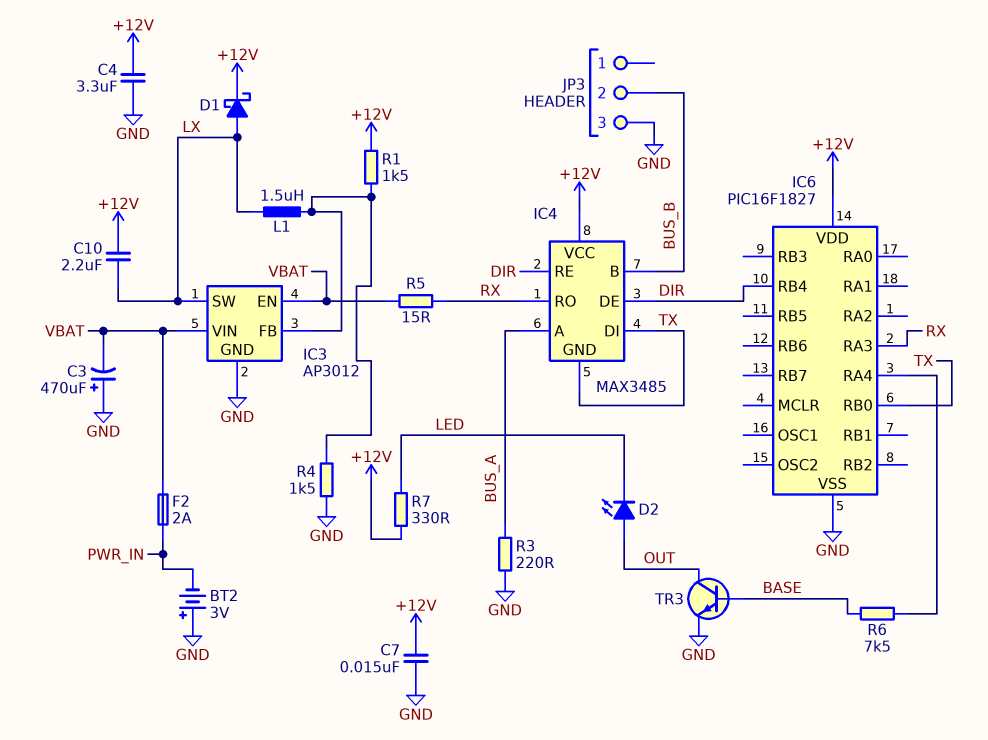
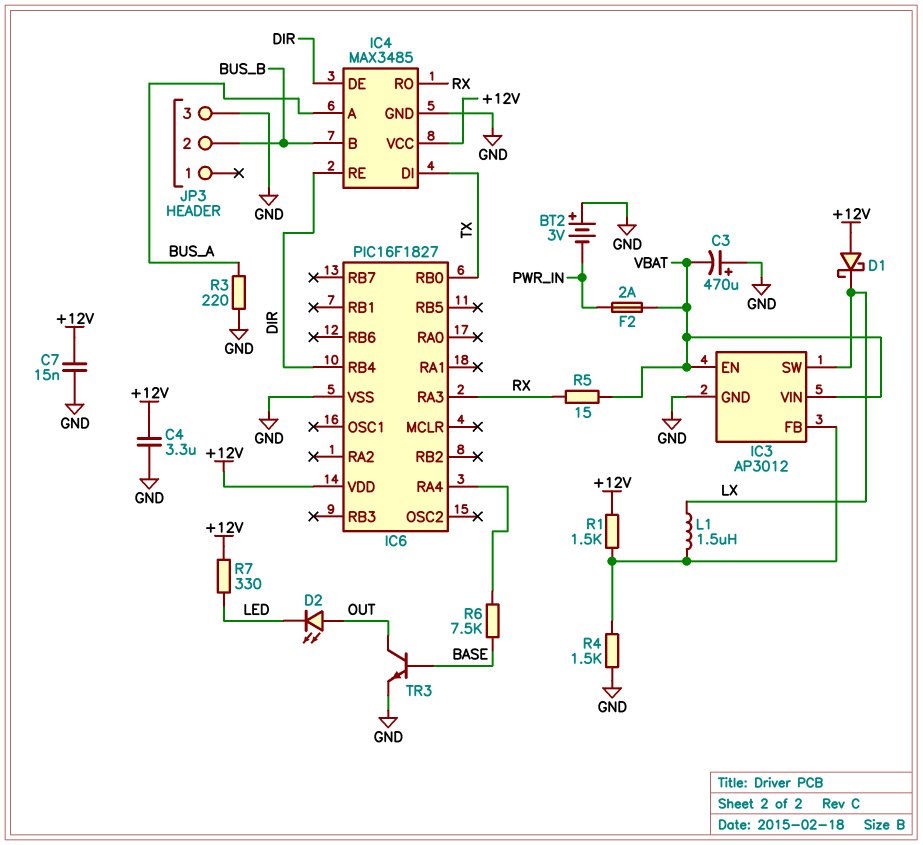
C10: 2.2uF (+12V, LX) -> none
D1: schottky (A LX, K +12V) -> schottky (A +12V, K LX)
IC4 pin GND: TX -> GND

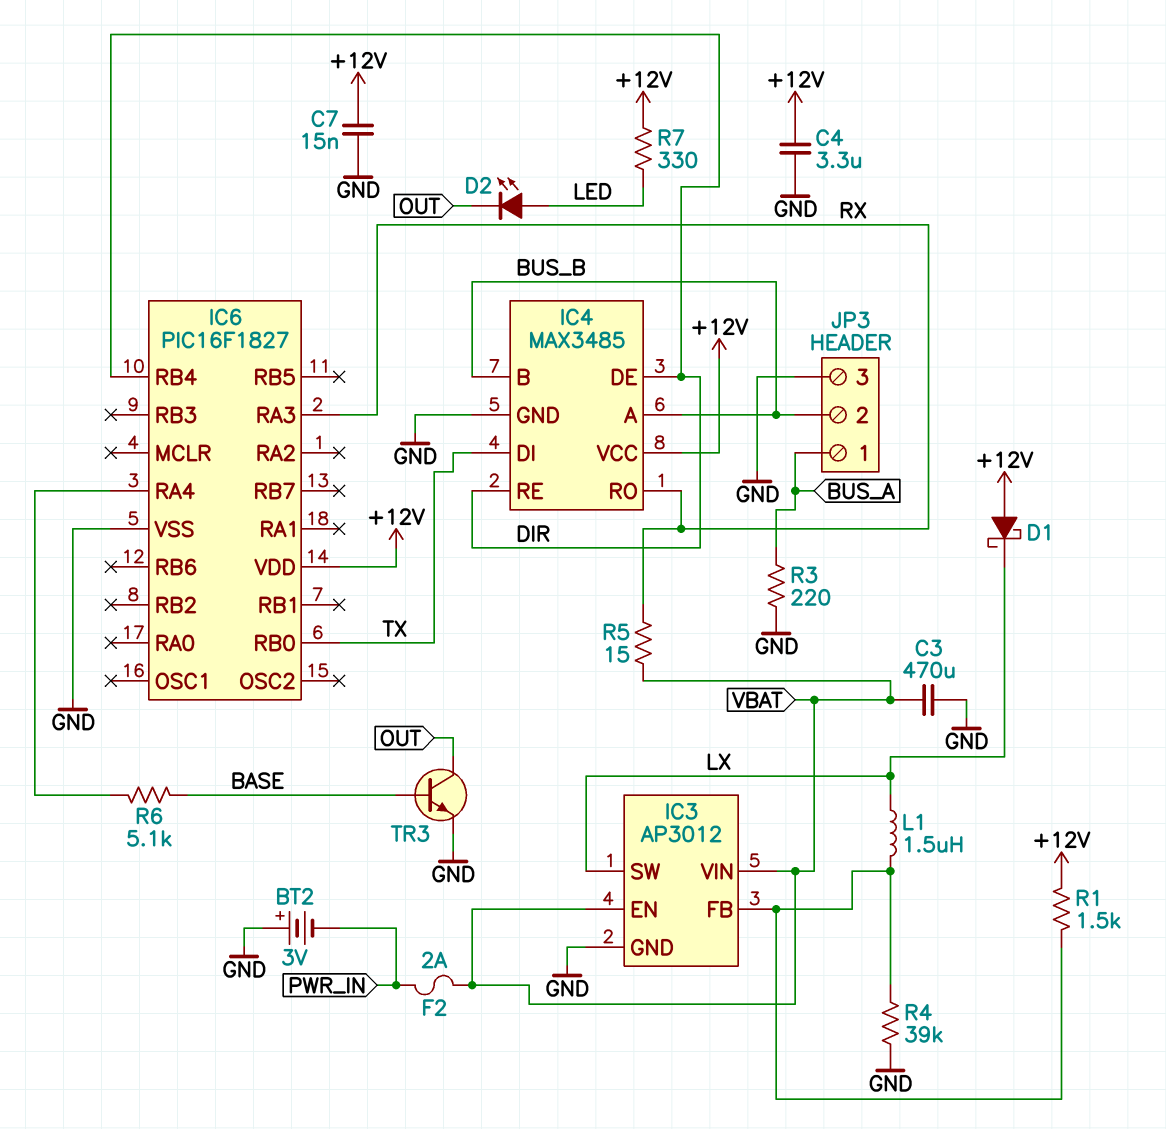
C3: 470uF (plus GND, minus VBAT) -> 470uF (GND, VBAT)
D2: LED (A OUT, K LED) -> LED (A LED, K OUT)
IC4 pin A: BUS_A -> BUS_B
JP3 pin 1: none -> BUS_A
R4: 1.5k (GND, IC3/FB) -> 39k (GND, IC3/FB)
R6: 7.5k (BASE, IC6/RA4) -> 5.1k (BASE, IC6/RA4)

